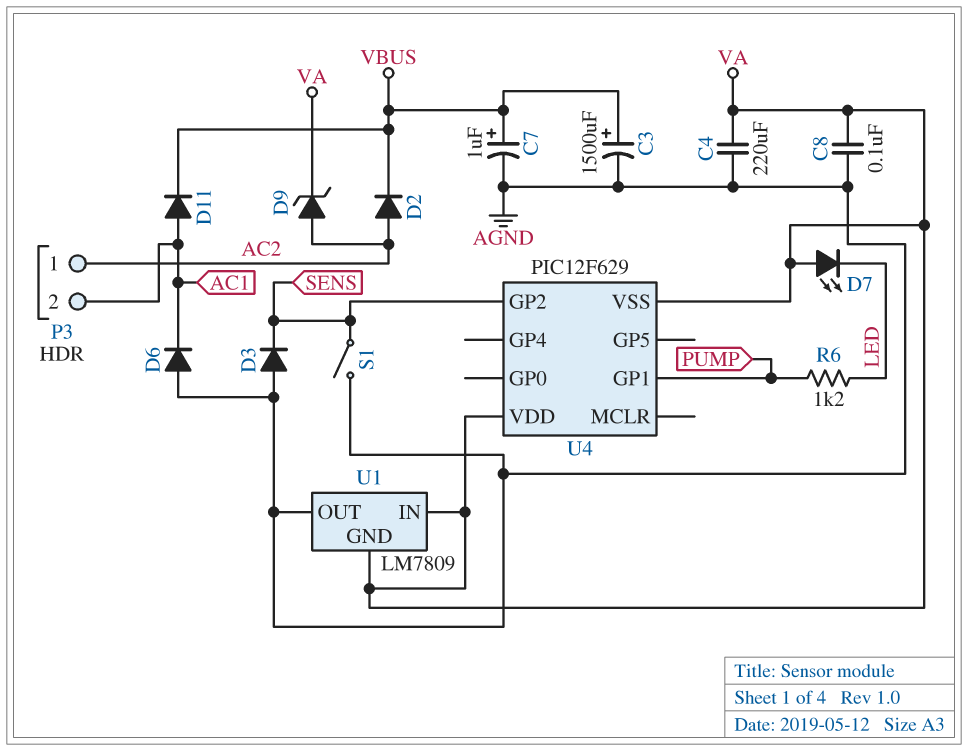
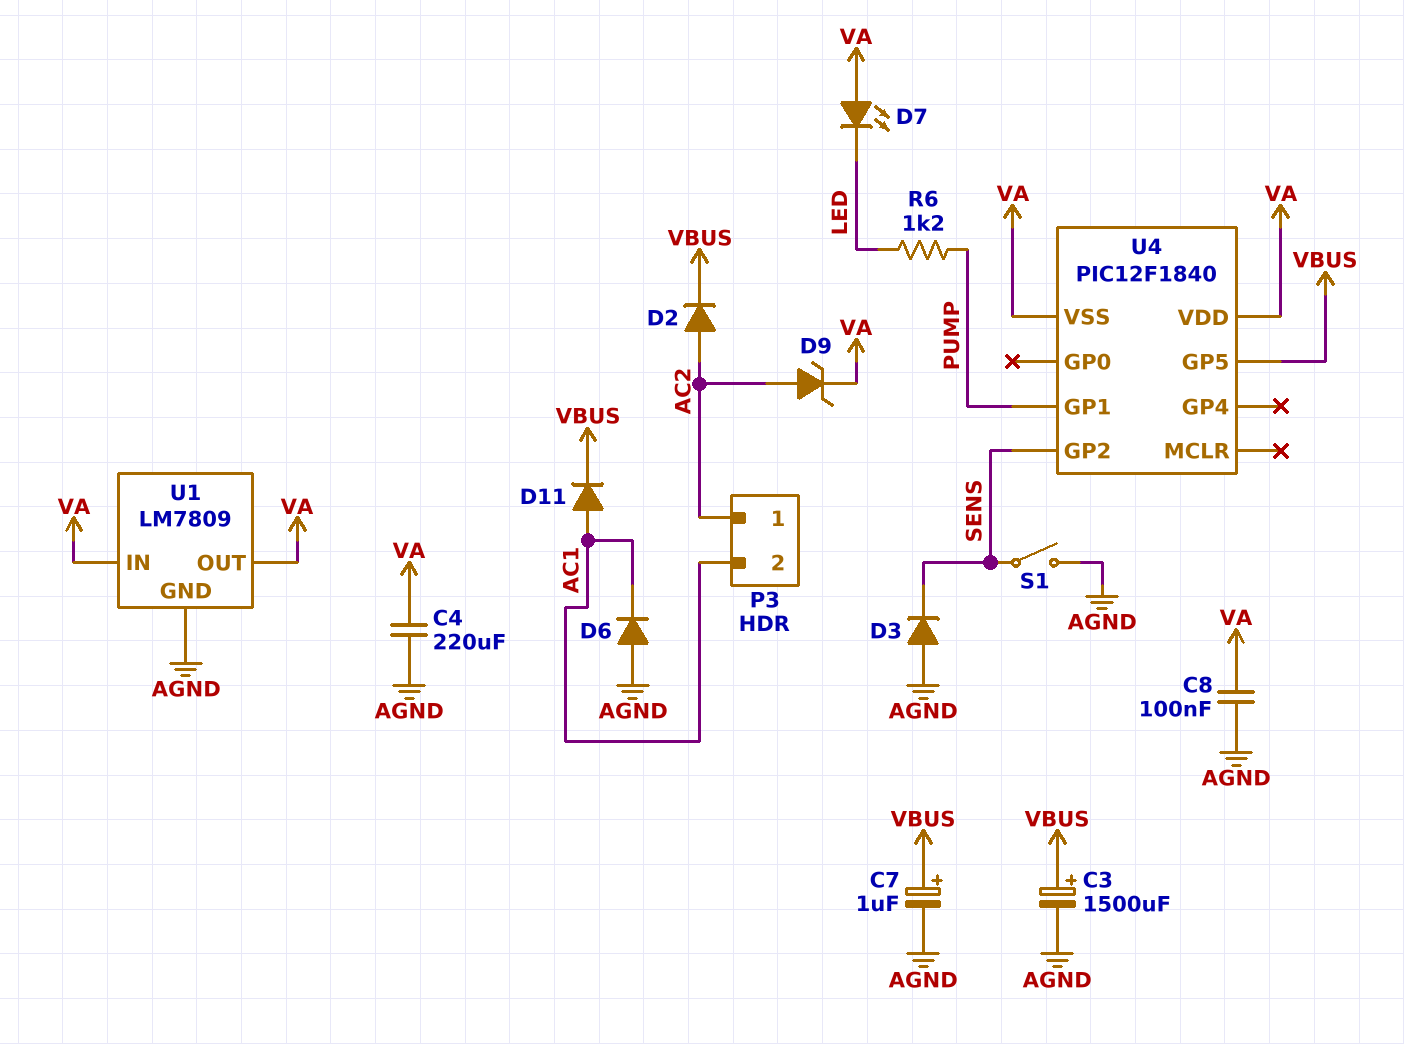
U1 pin GND: VA -> AGND
U1 pin OUT: AGND -> VA
U4: PIC12F629 -> PIC12F1840
U4 pin GP5: none -> VBUS

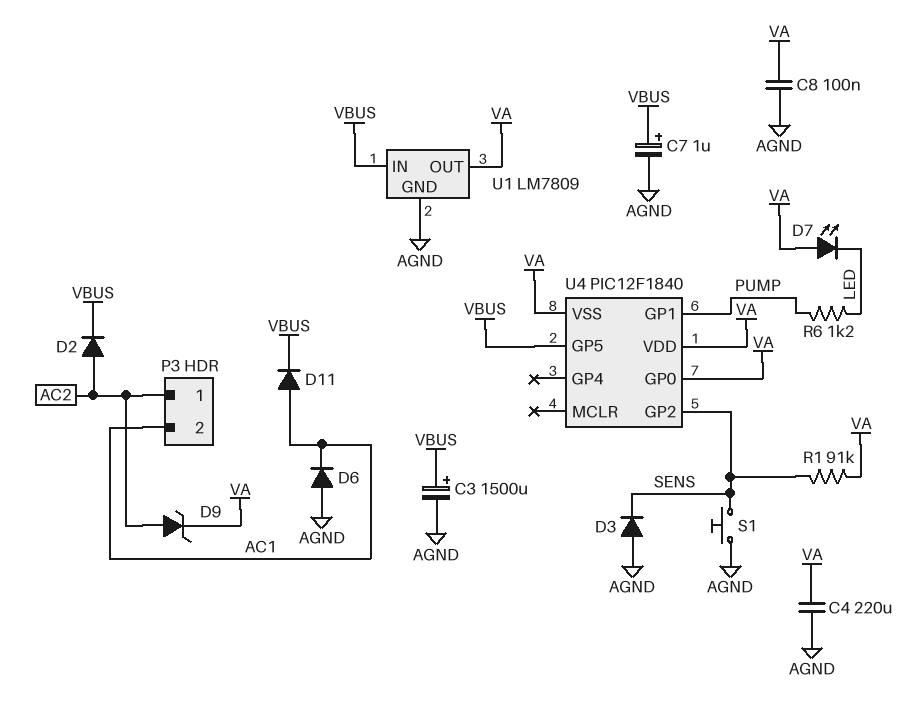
R1: none -> 91k (SENS, VA)
S1: switch (AGND, SENS) -> button (AGND, SENS)
U1 pin IN: VA -> VBUS
U4 pin GP0: none -> VA

